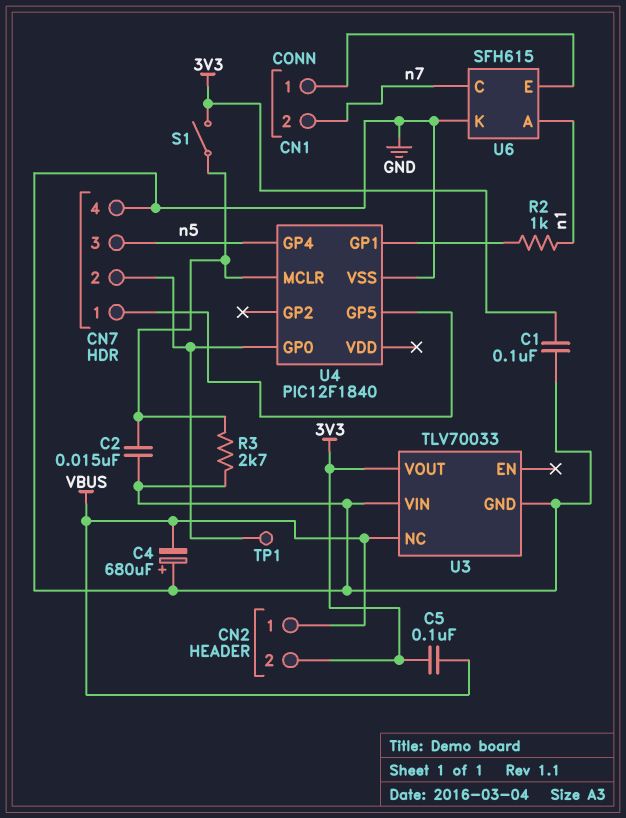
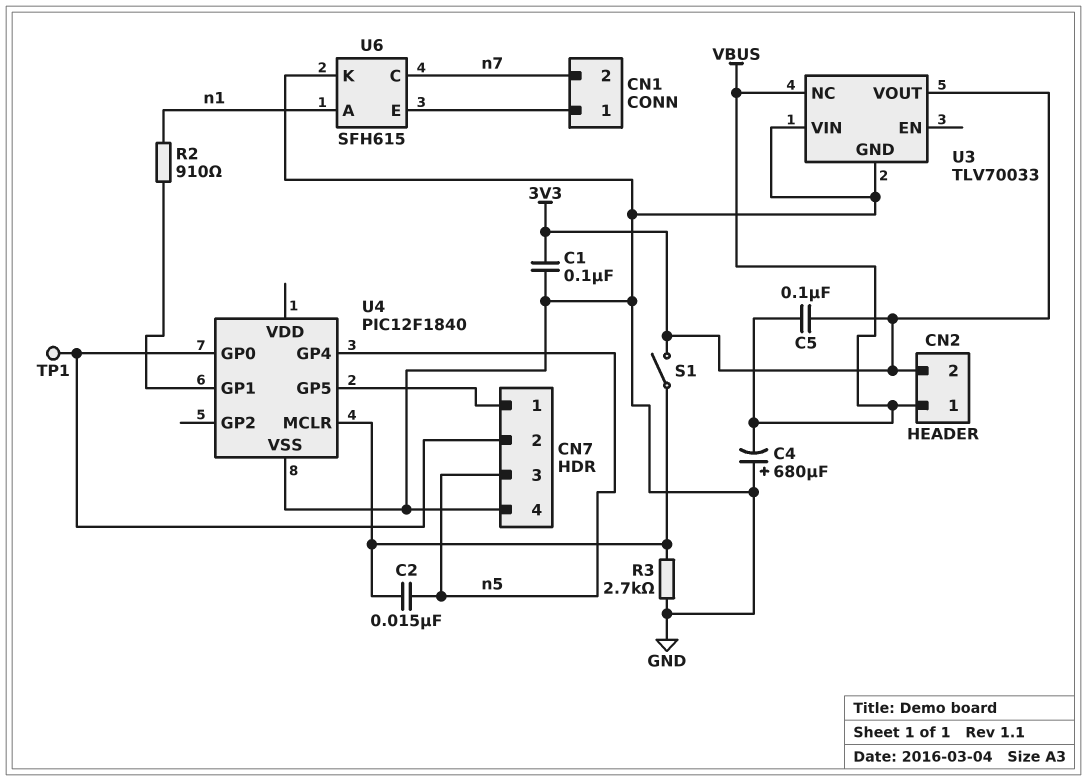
C2: 15nF (GND, U4/MCLR) -> 15nF (U4/MCLR, n5)
R2: 1k (U4/GP1, n1) -> 910 (U4/GP1, n1)

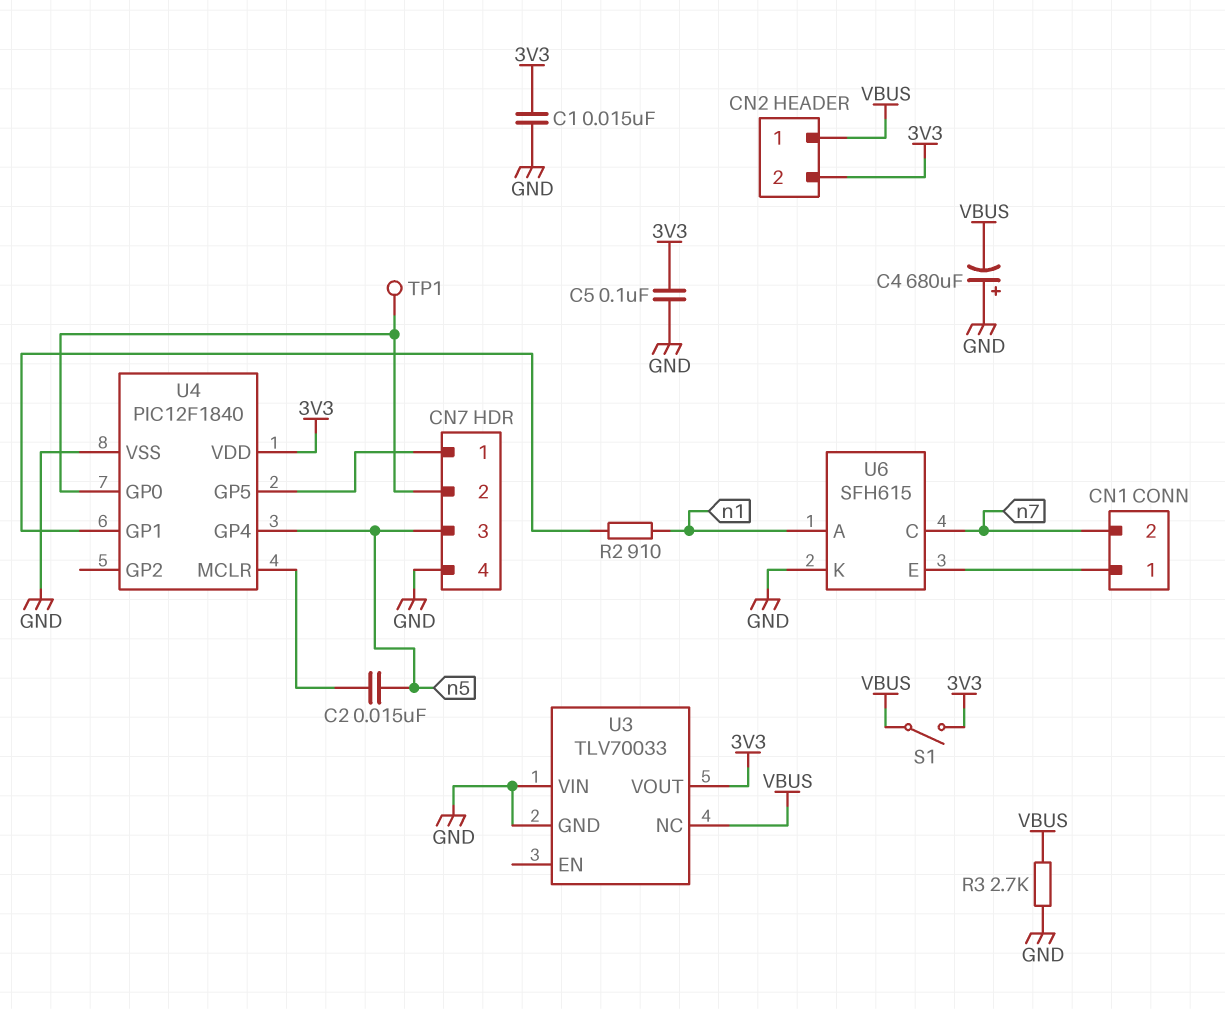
C1: 100nF (3V3, GND) -> 15nF (3V3, GND)
C5: 100nF (3V3, VBUS) -> 100nF (3V3, GND)
R3: 2.7k (GND, U4/MCLR) -> 2.7k (GND, VBUS)
S1: switch (3V3, U4/MCLR) -> switch (3V3, VBUS)
U4 pin VDD: none -> 3V3

